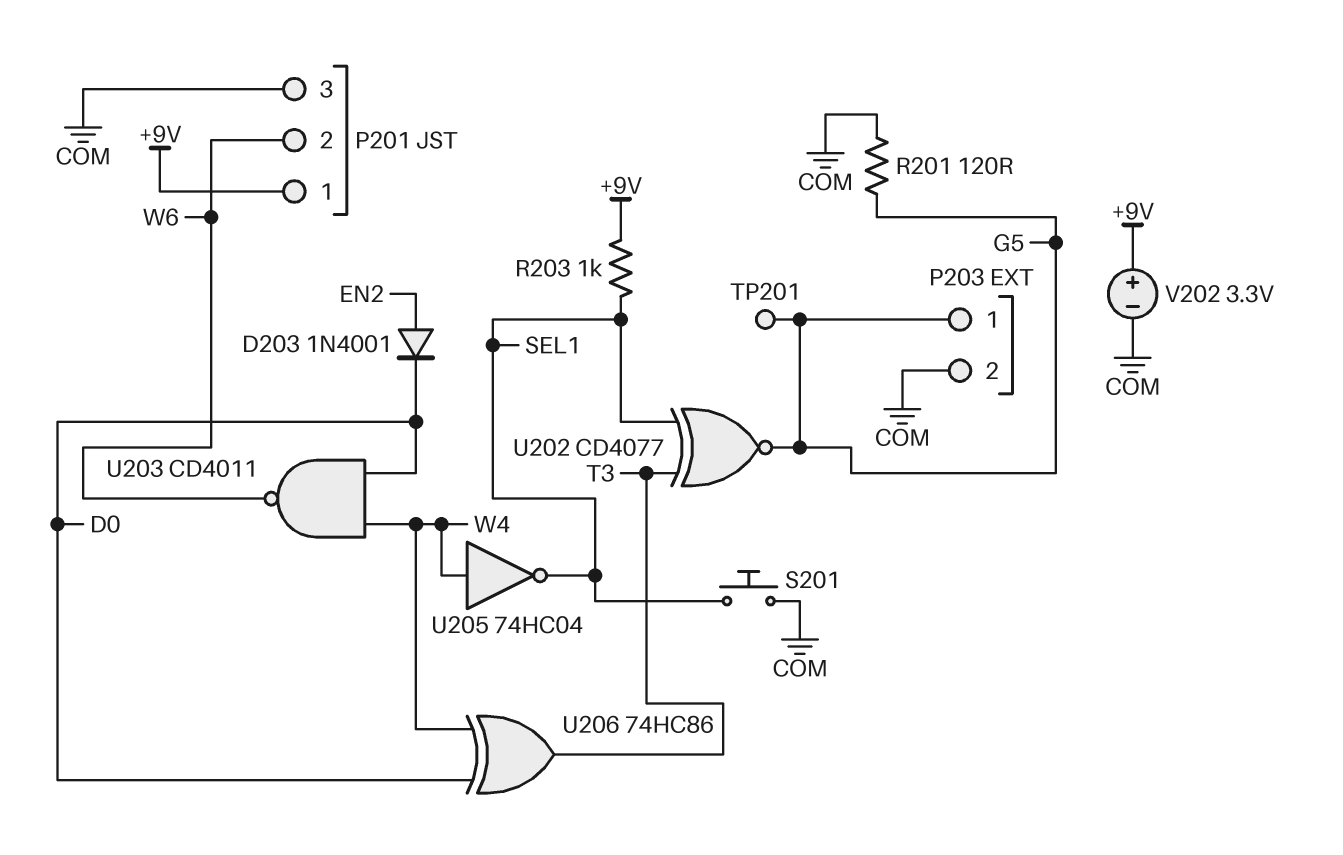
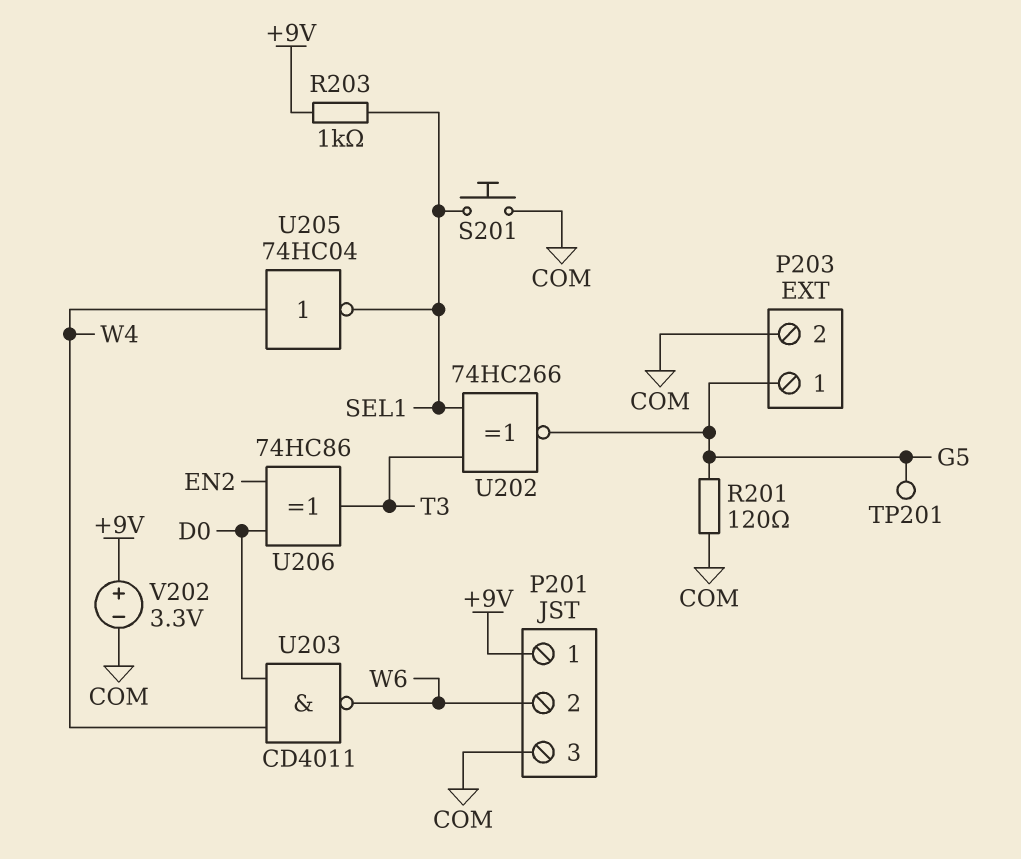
D203: diode 1N4001 (A EN2, K D0) -> none
U202: XNOR CD4077 (in SEL1, in T3, out G5) -> XNOR 74HC266 (in SEL1, in T3, out G5)
U206: XOR 74HC86 (in D0, in W4, out T3) -> XOR 74HC86 (in D0, in EN2, out T3)

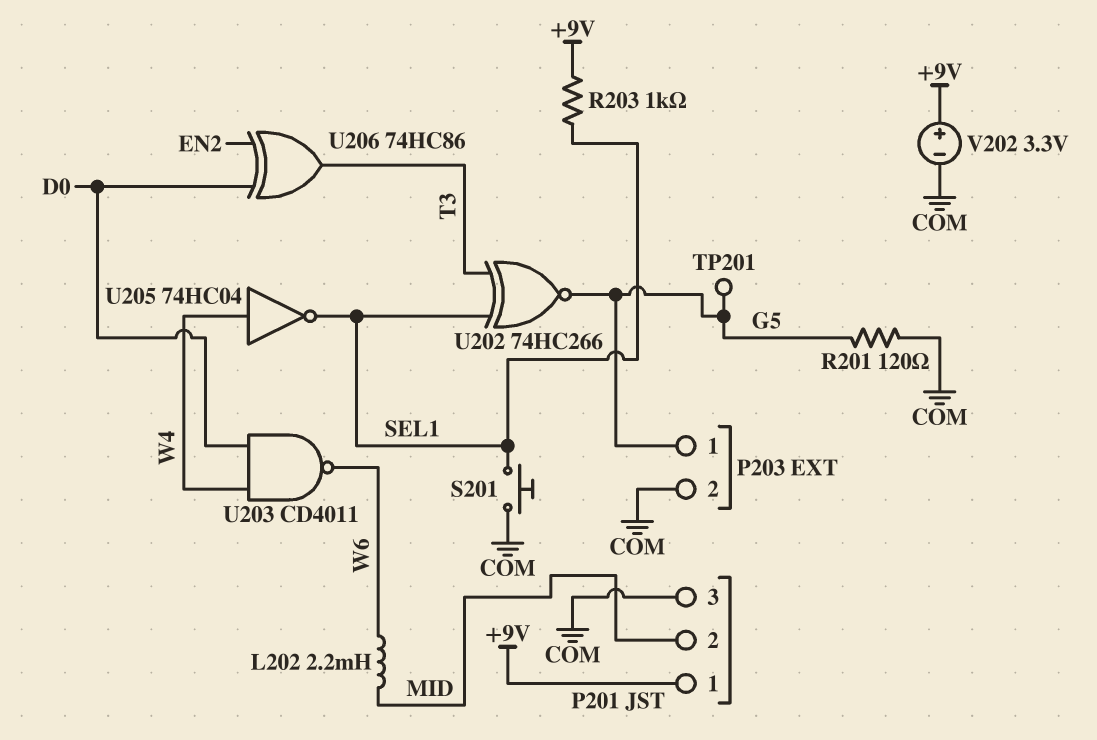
L202: none -> 2.2mH (MID, W6)
P201 pin 2: W6 -> MID

